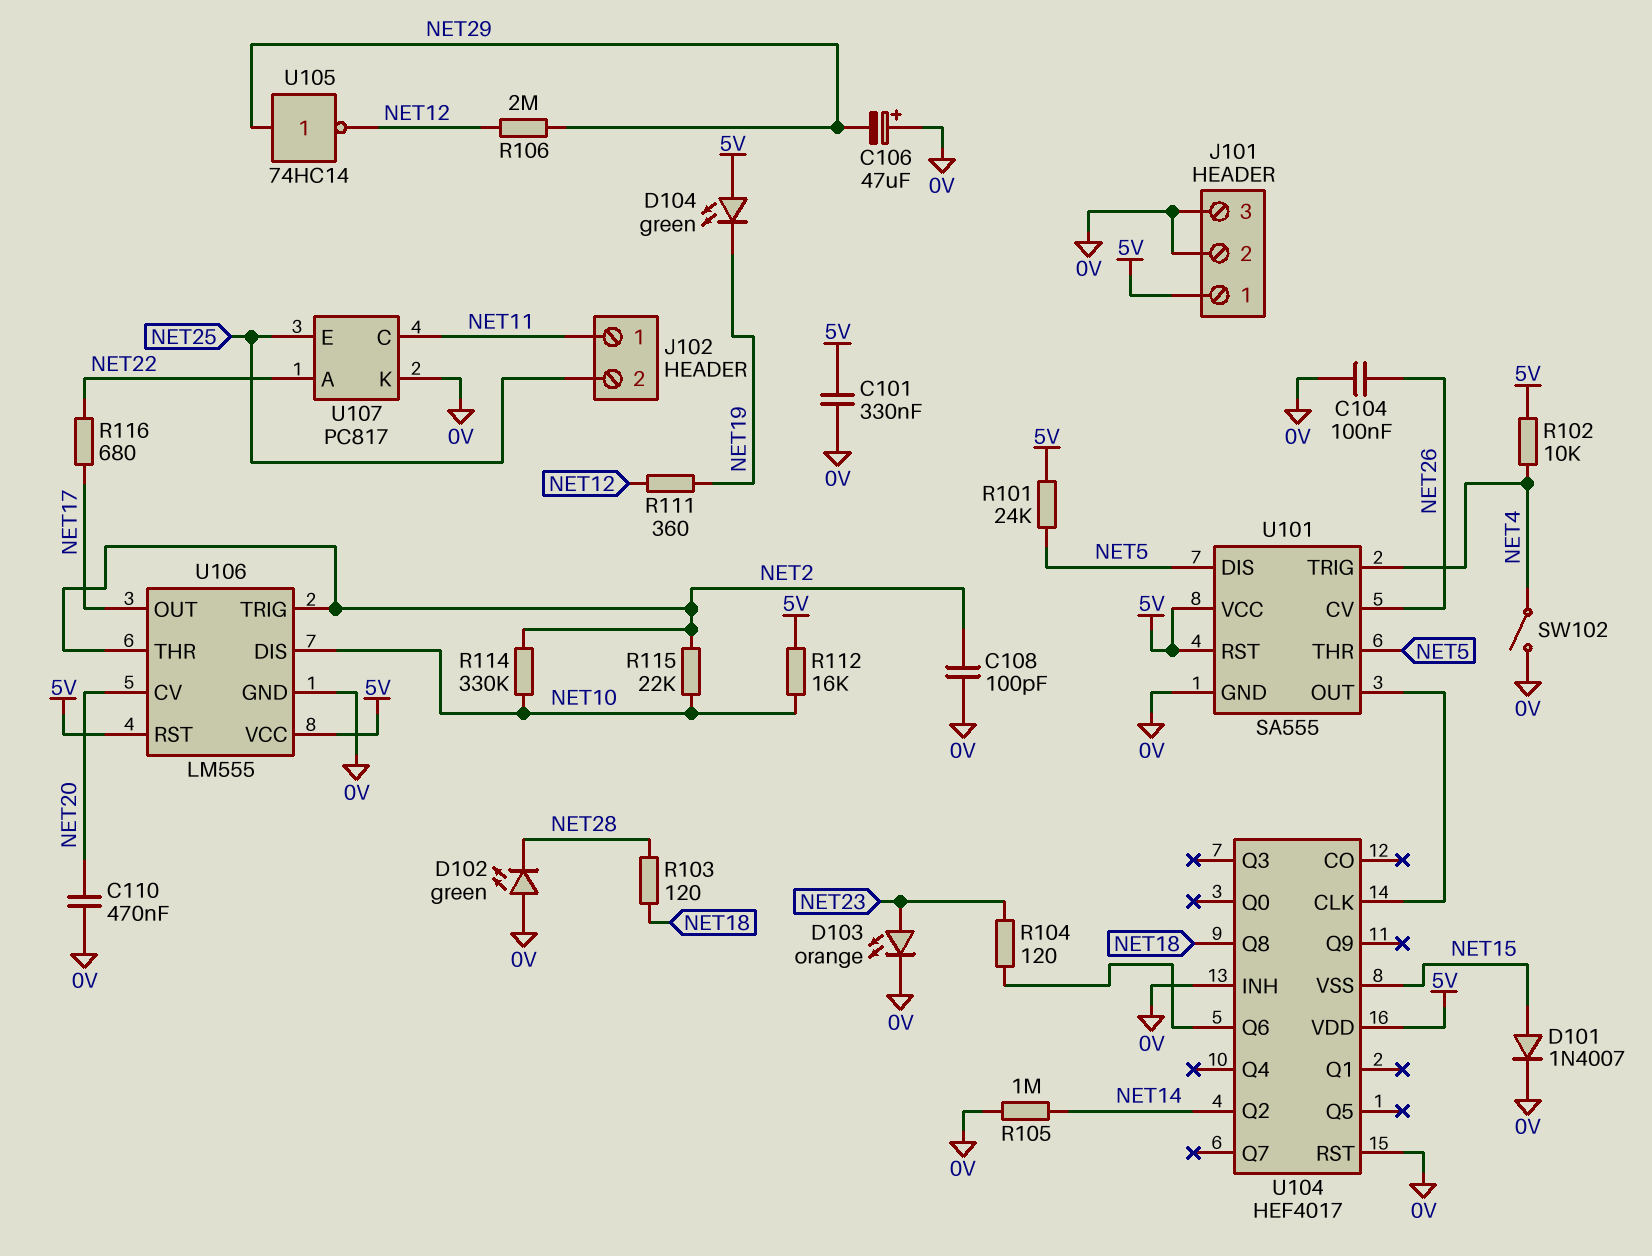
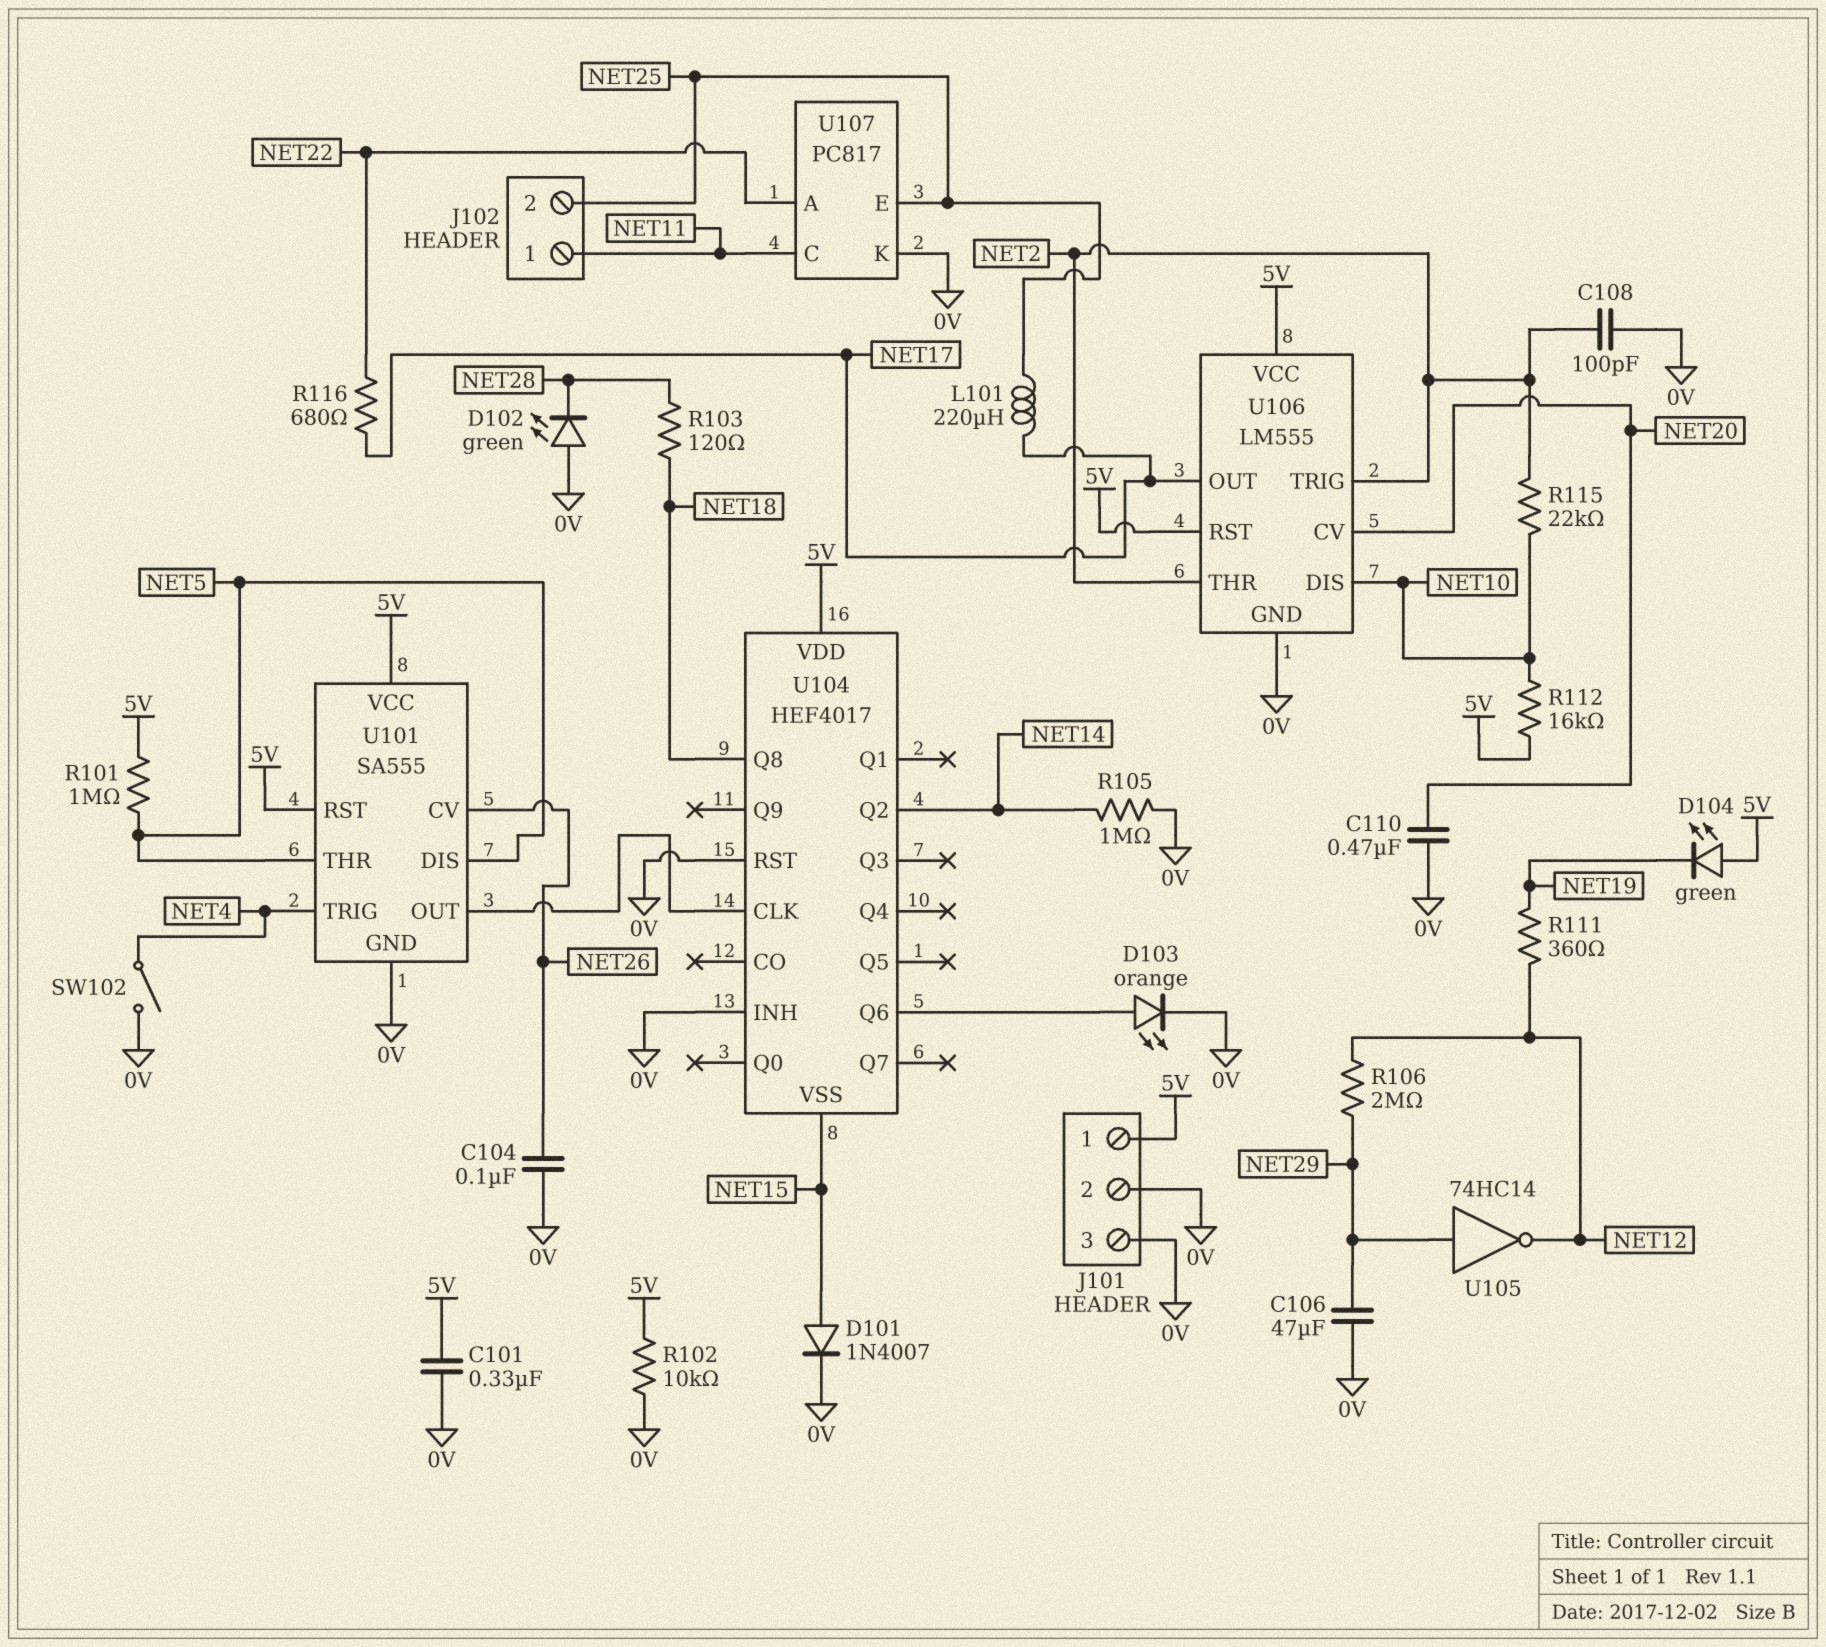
C106: 47uF (plus 0V, minus NET29) -> 47uF (0V, NET29)
D103: LED orange (A NET23, K 0V) -> LED orange (A U104/Q6, K 0V)
L101: none -> 220uH (NET17, NET25)
R101: 24k (5V, NET5) -> 1M (5V, NET5)
R102: 10k (5V, NET4) -> 10k (0V, 5V)
R104: 120 (NET23, U104/Q6) -> none
R114: 330k (NET2, NET10) -> none

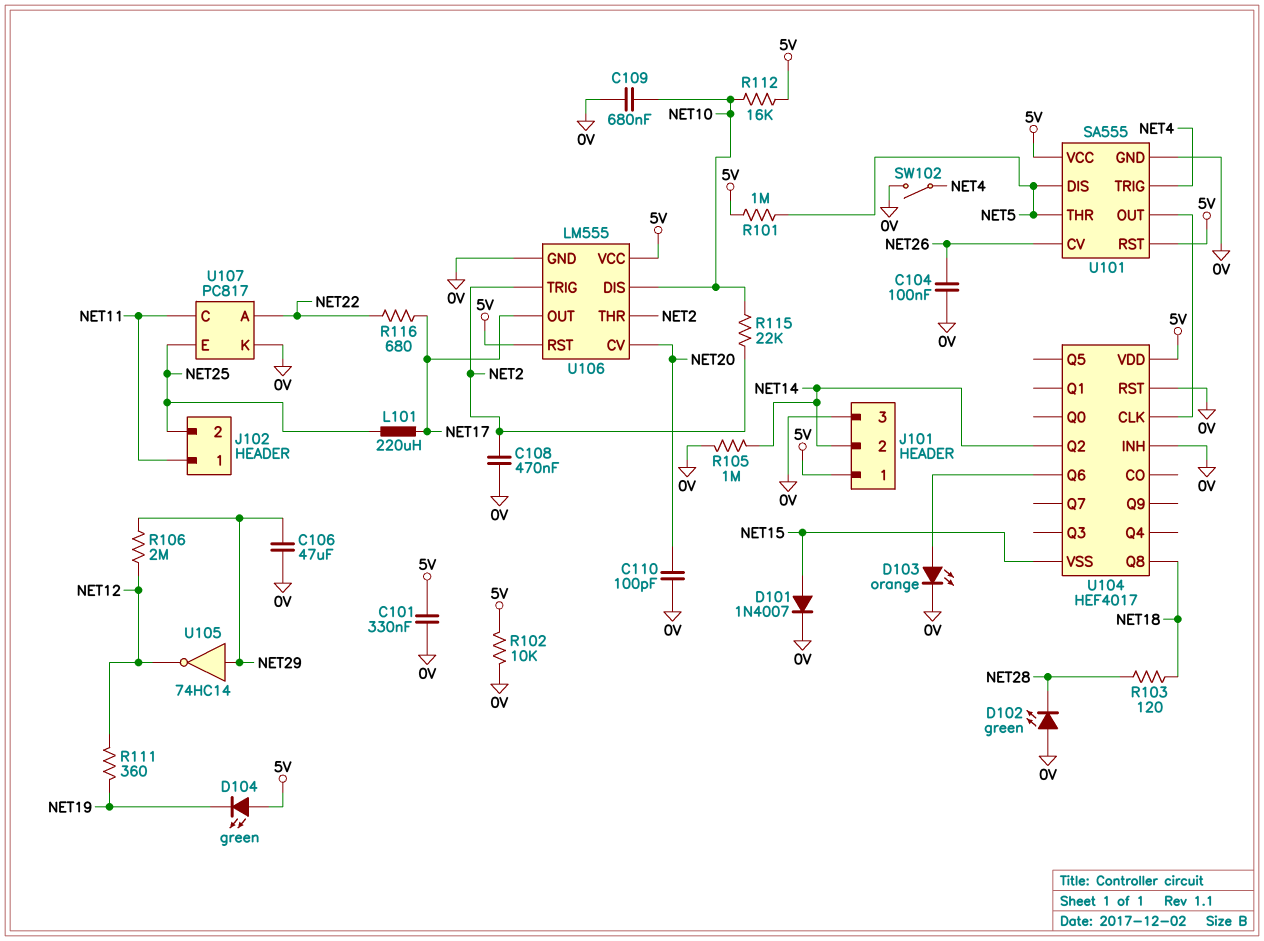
C108: 100pF (0V, NET2) -> 470nF (0V, NET2)
C109: none -> 680nF (0V, NET10)
C110: 470nF (0V, NET20) -> 100pF (0V, NET20)
J101 pin 2: 0V -> NET14

